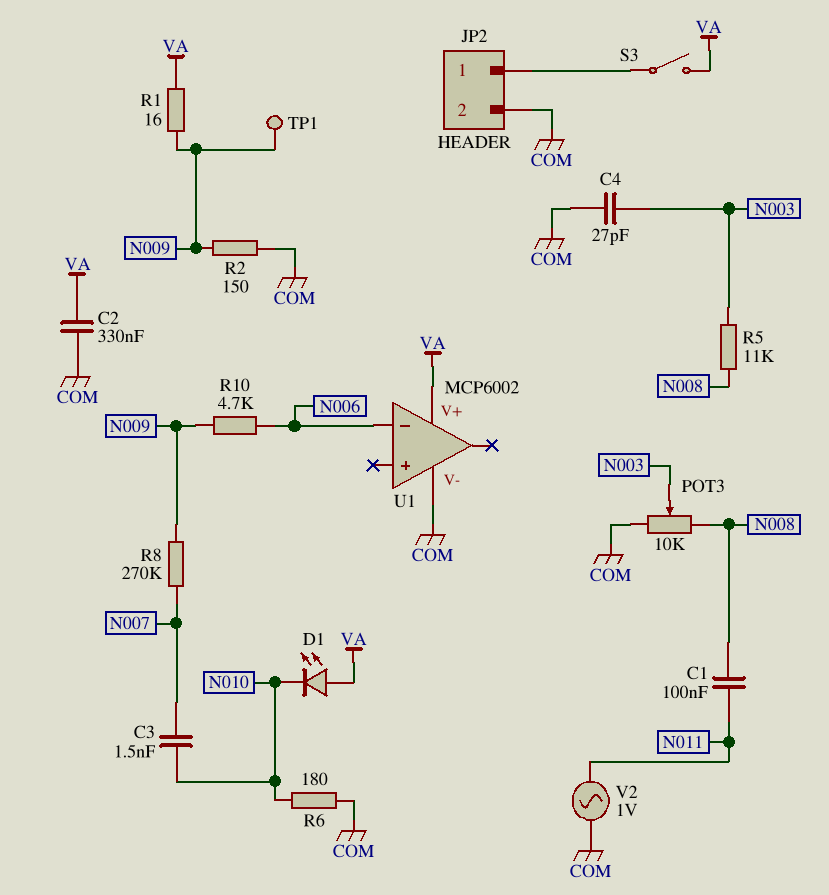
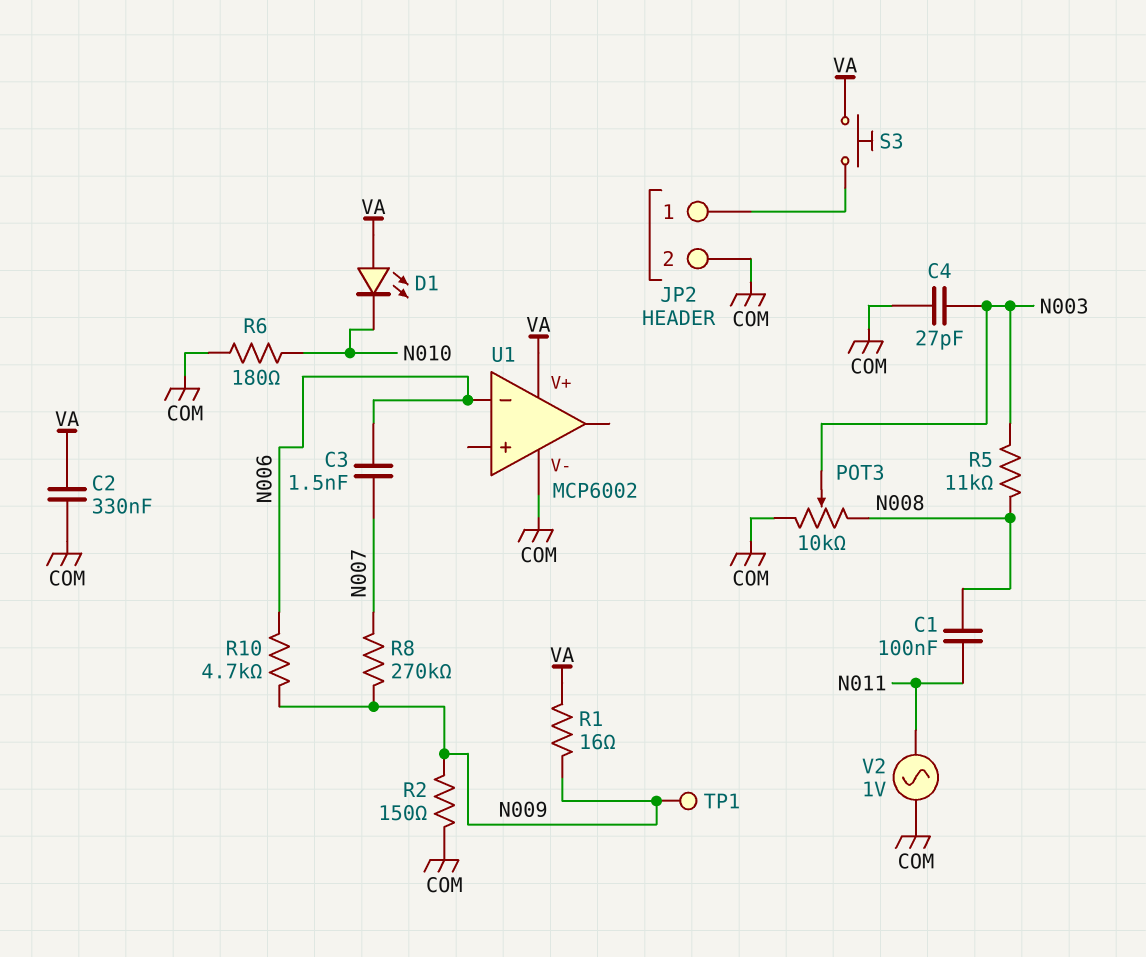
C3: 1.5nF (N007, N010) -> 1.5nF (N006, N007)
S3: switch (JP2/1, VA) -> button (JP2/1, VA)

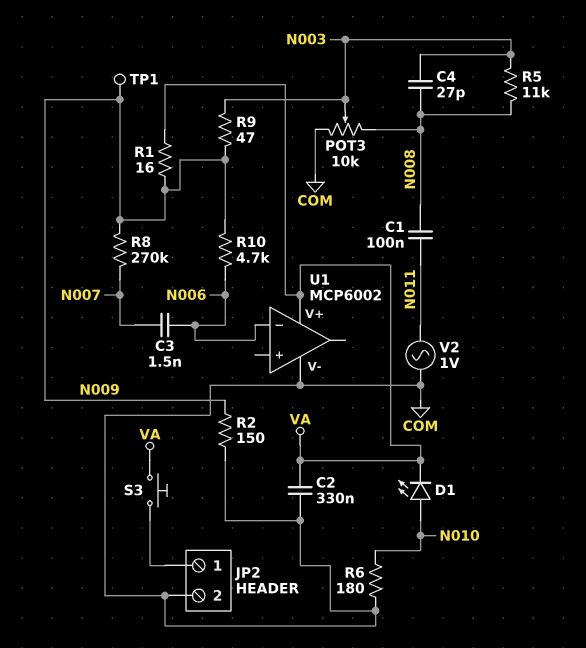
C4: 27pF (COM, N003) -> 27pF (N003, N008)
D1: LED (A VA, K N010) -> LED (A N010, K VA)
R9: none -> 47 (N003, N009)

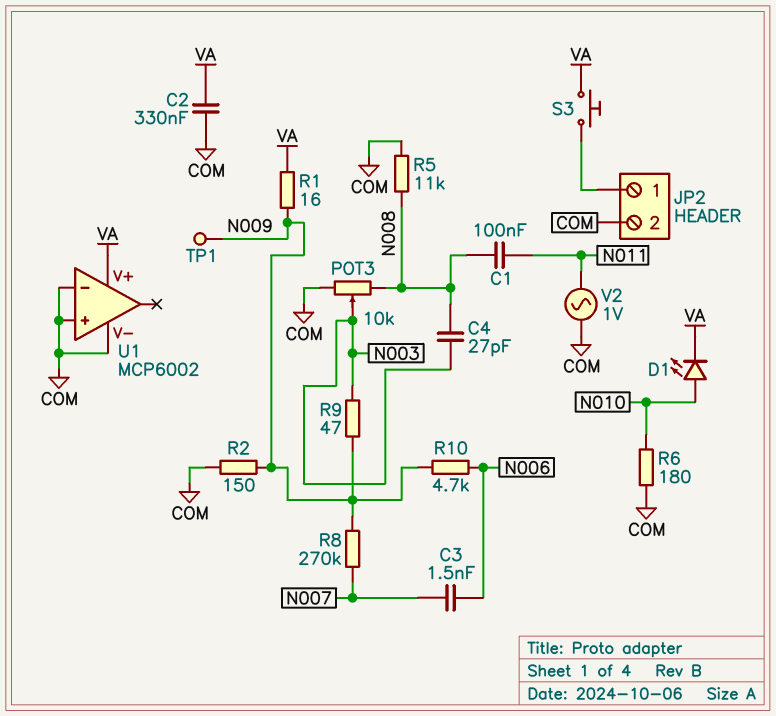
R5: 11k (N003, N008) -> 11k (COM, N008)
U1 pin in+: none -> COM
U1 pin in-: N006 -> COM

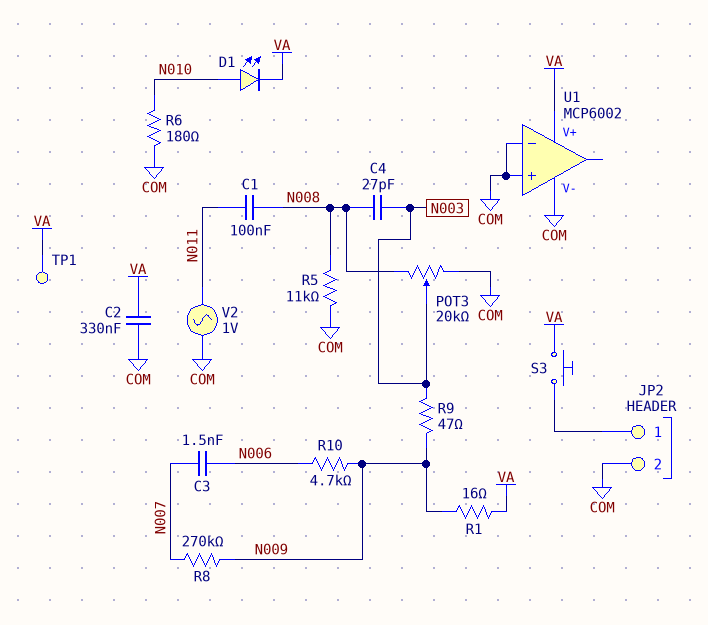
POT3: 10k (COM, N008, wiper N003) -> 20k (COM, N008, wiper N003)
R2: 150 (COM, N009) -> none
TP1: test point (N009) -> test point (VA)

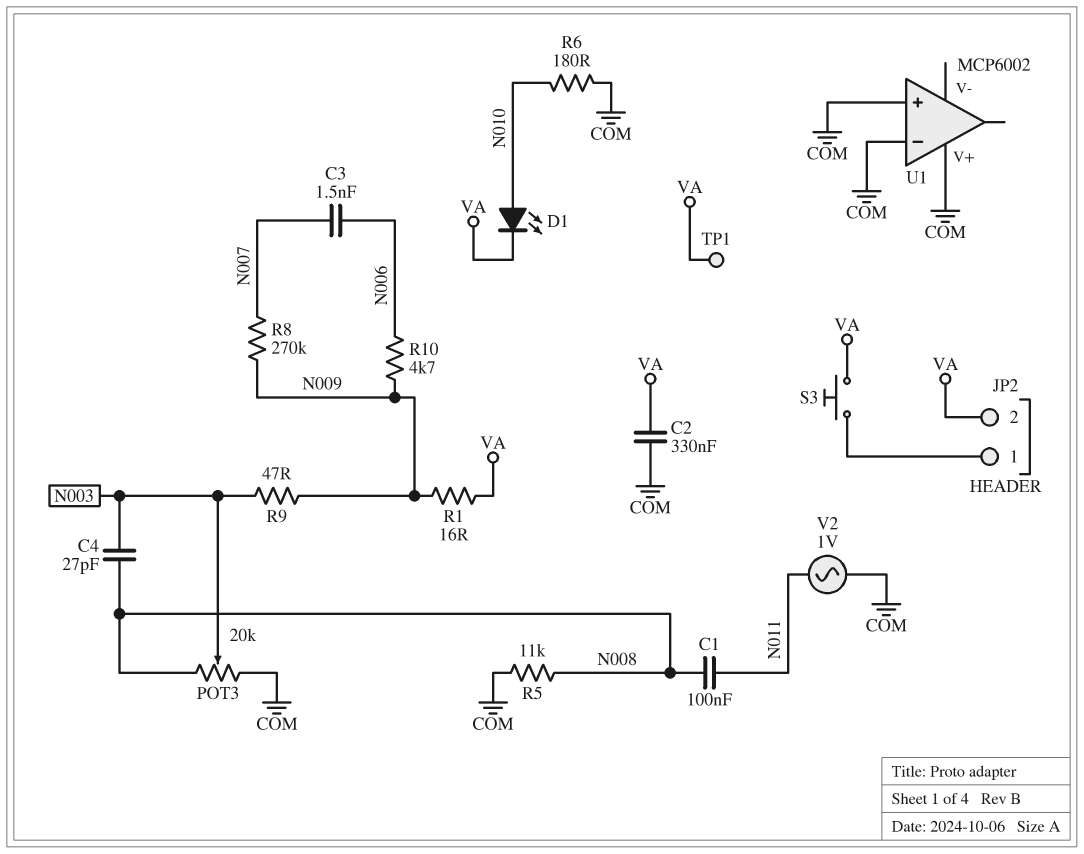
JP2 pin 2: COM -> VA
U1 pin V+: VA -> COM
U1 pin V-: COM -> none

